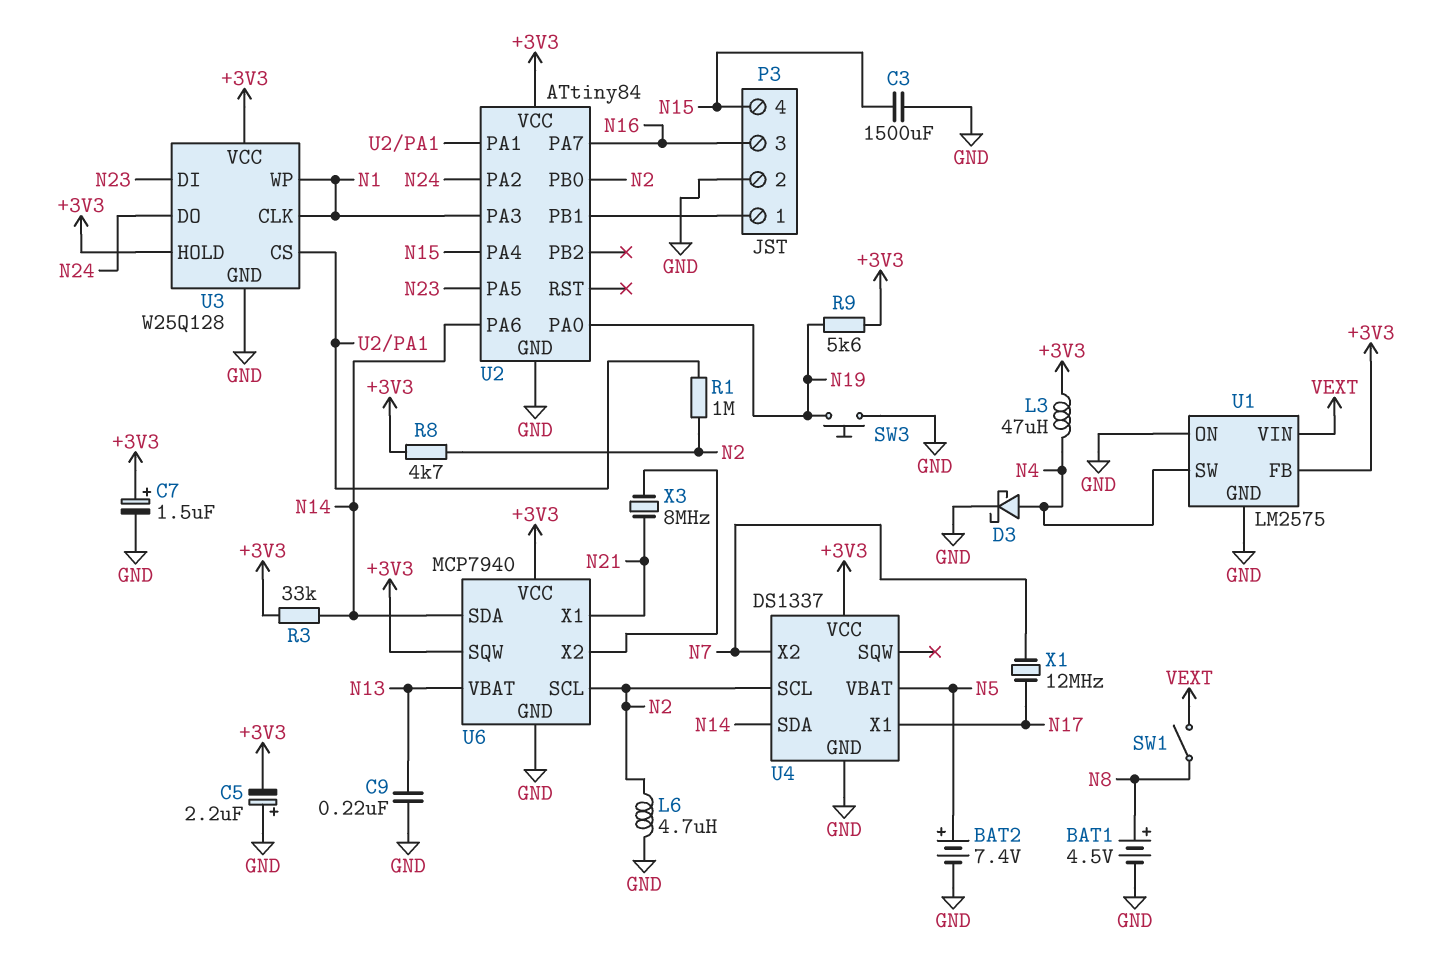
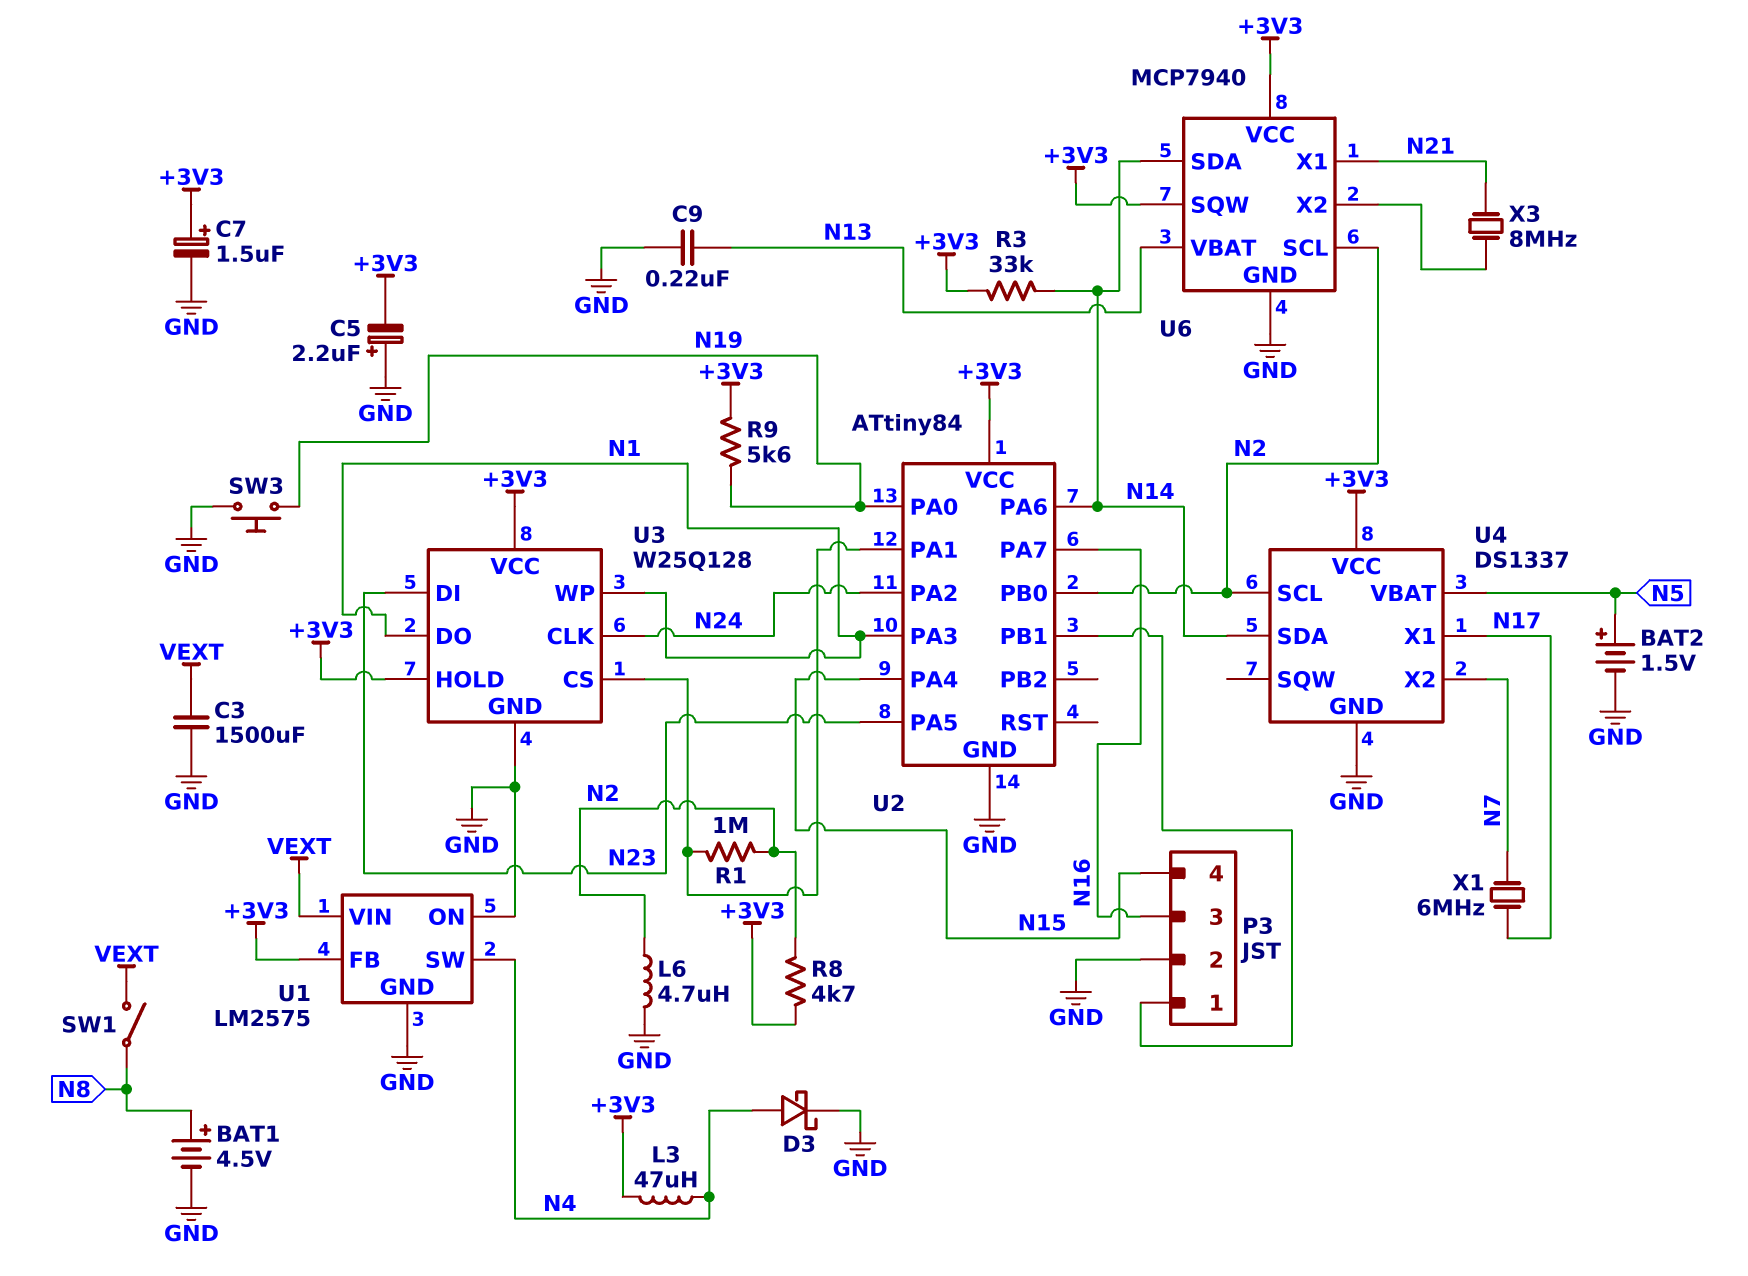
BAT2: 7.4V (plus N5, minus GND) -> 1.5V (plus N5, minus GND)
C3: 1500uF (GND, N15) -> 1500uF (GND, VEXT)
U3 pin CLK: N1 -> N24
U3 pin DO: N24 -> N1
X1: 12MHz (N7, N17) -> 6MHz (N7, N17)

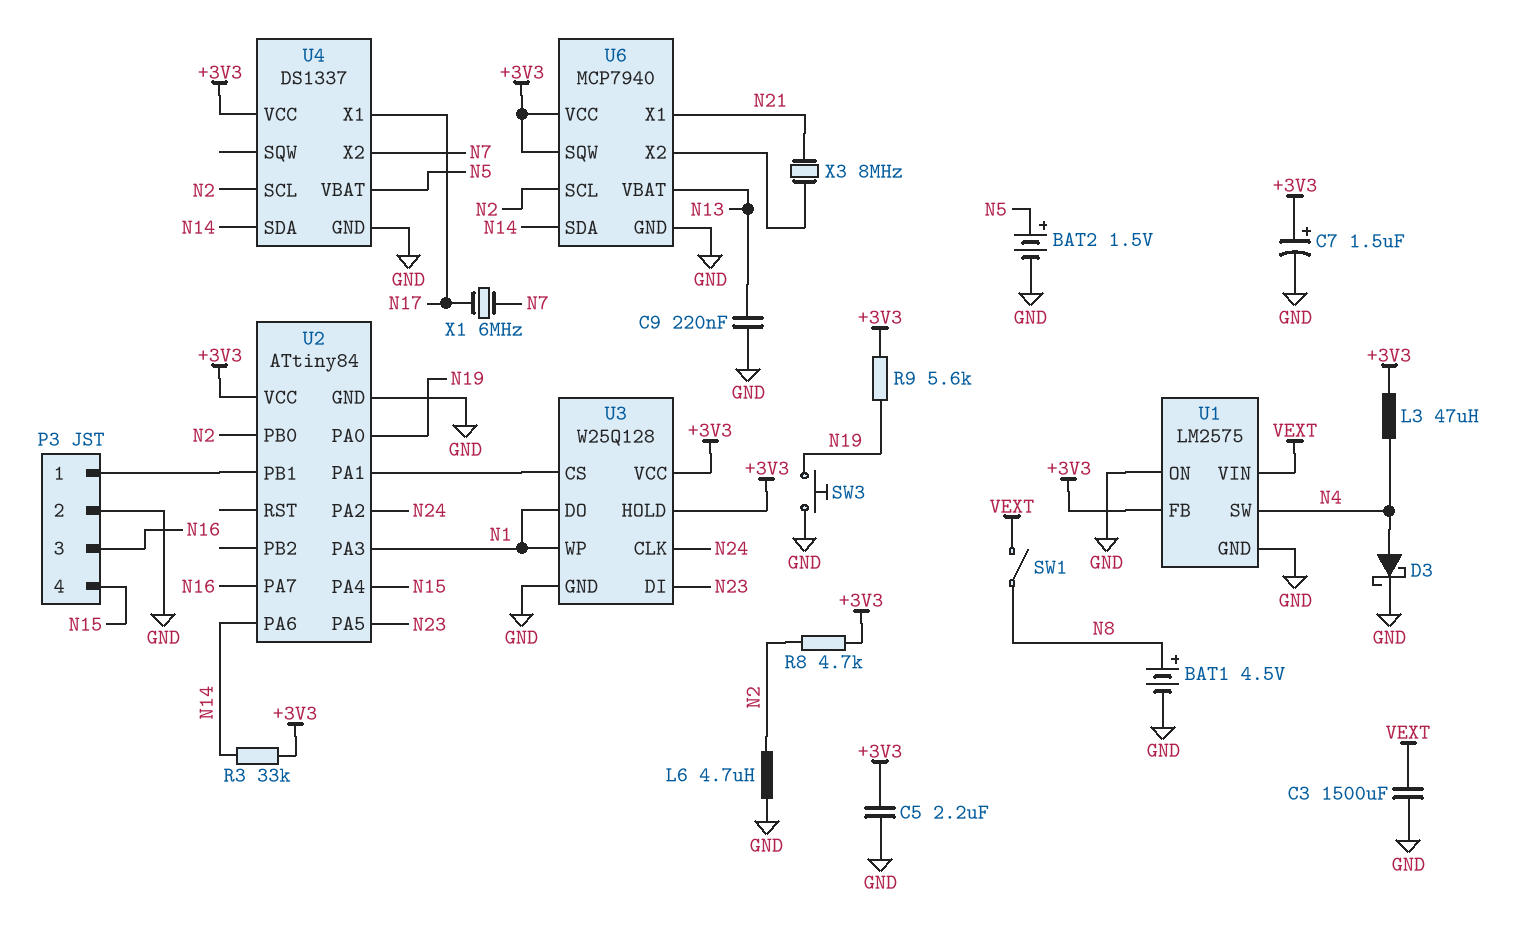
C5: 2.2uF (plus GND, minus +3V3) -> 2.2uF (+3V3, GND)
R1: 1M (N2, U2/PA1) -> none

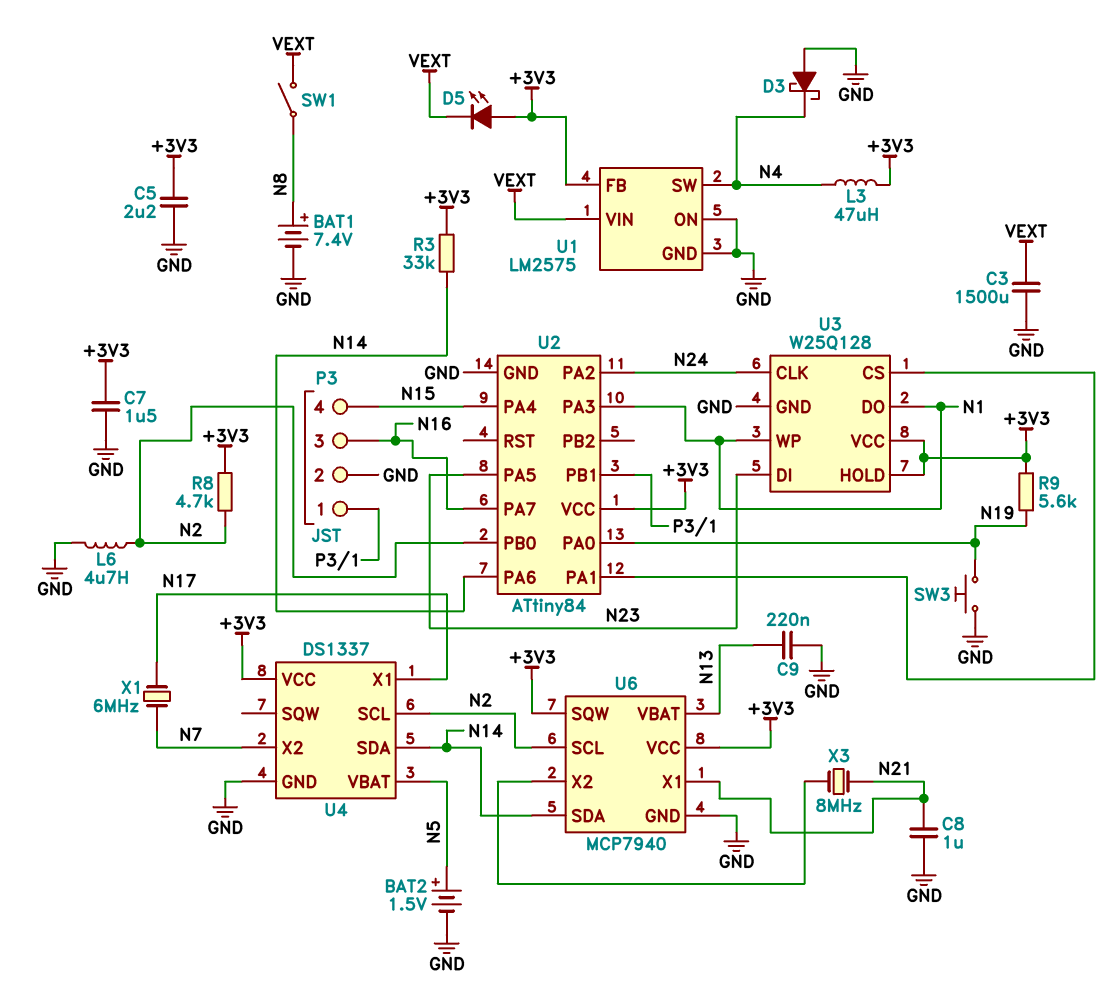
BAT1: 4.5V (plus N8, minus GND) -> 7.4V (plus N8, minus GND)
C7: 1.5uF (plus +3V3, minus GND) -> 1.5uF (+3V3, GND)
C8: none -> 1uF (GND, N21)
D3: schottky (A N4, K GND) -> schottky (A GND, K N4)
D5: none -> LED (A +3V3, K VEXT)

